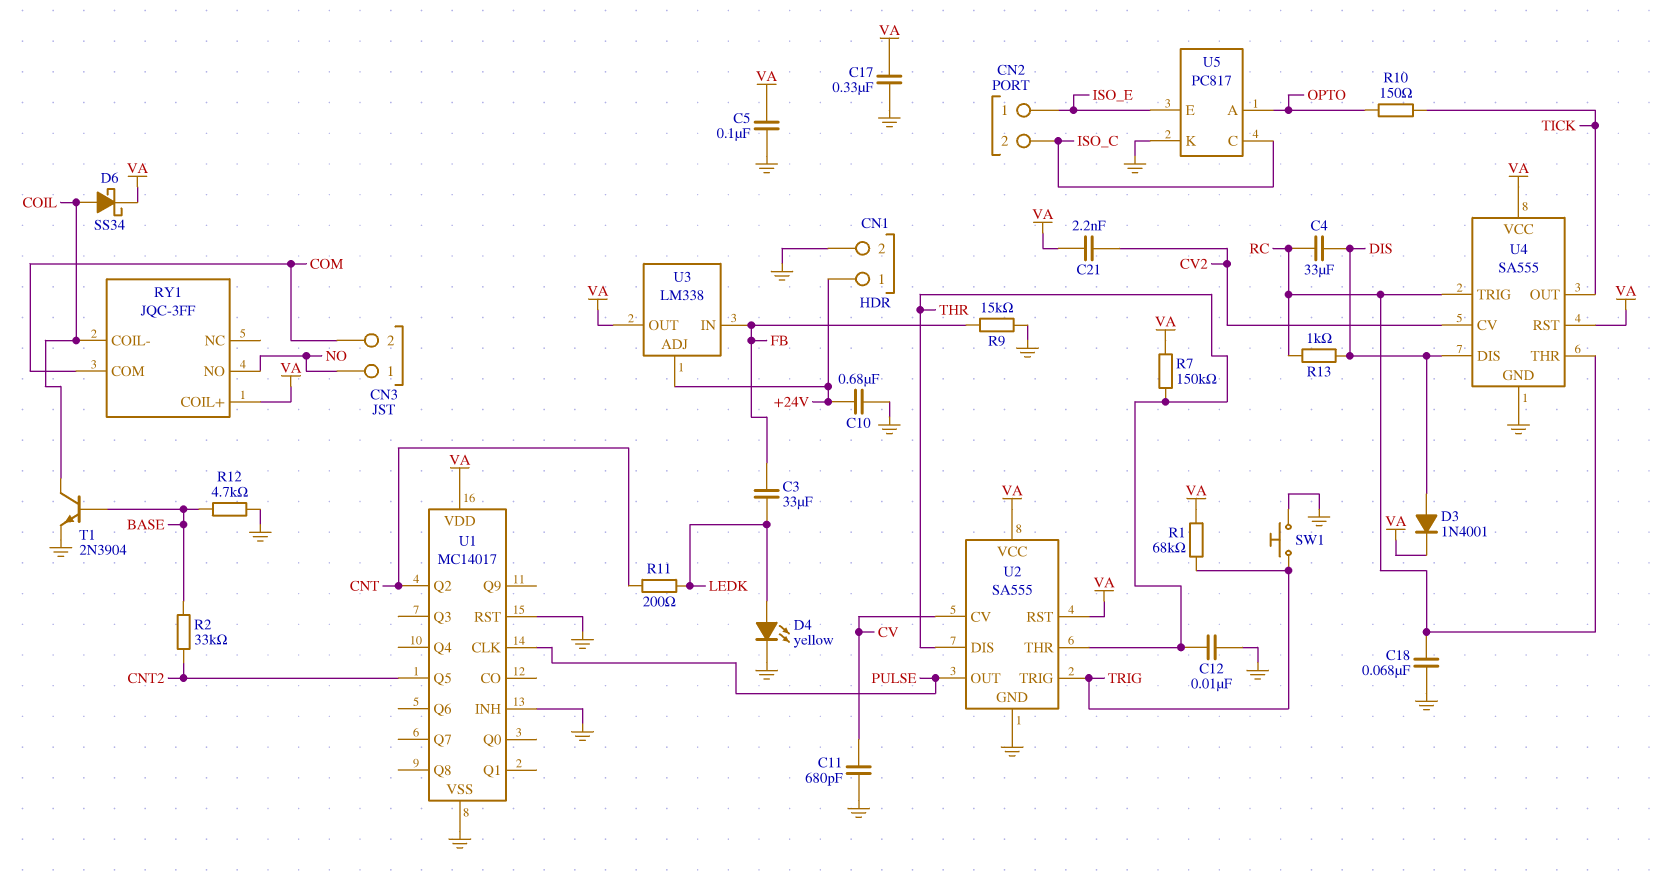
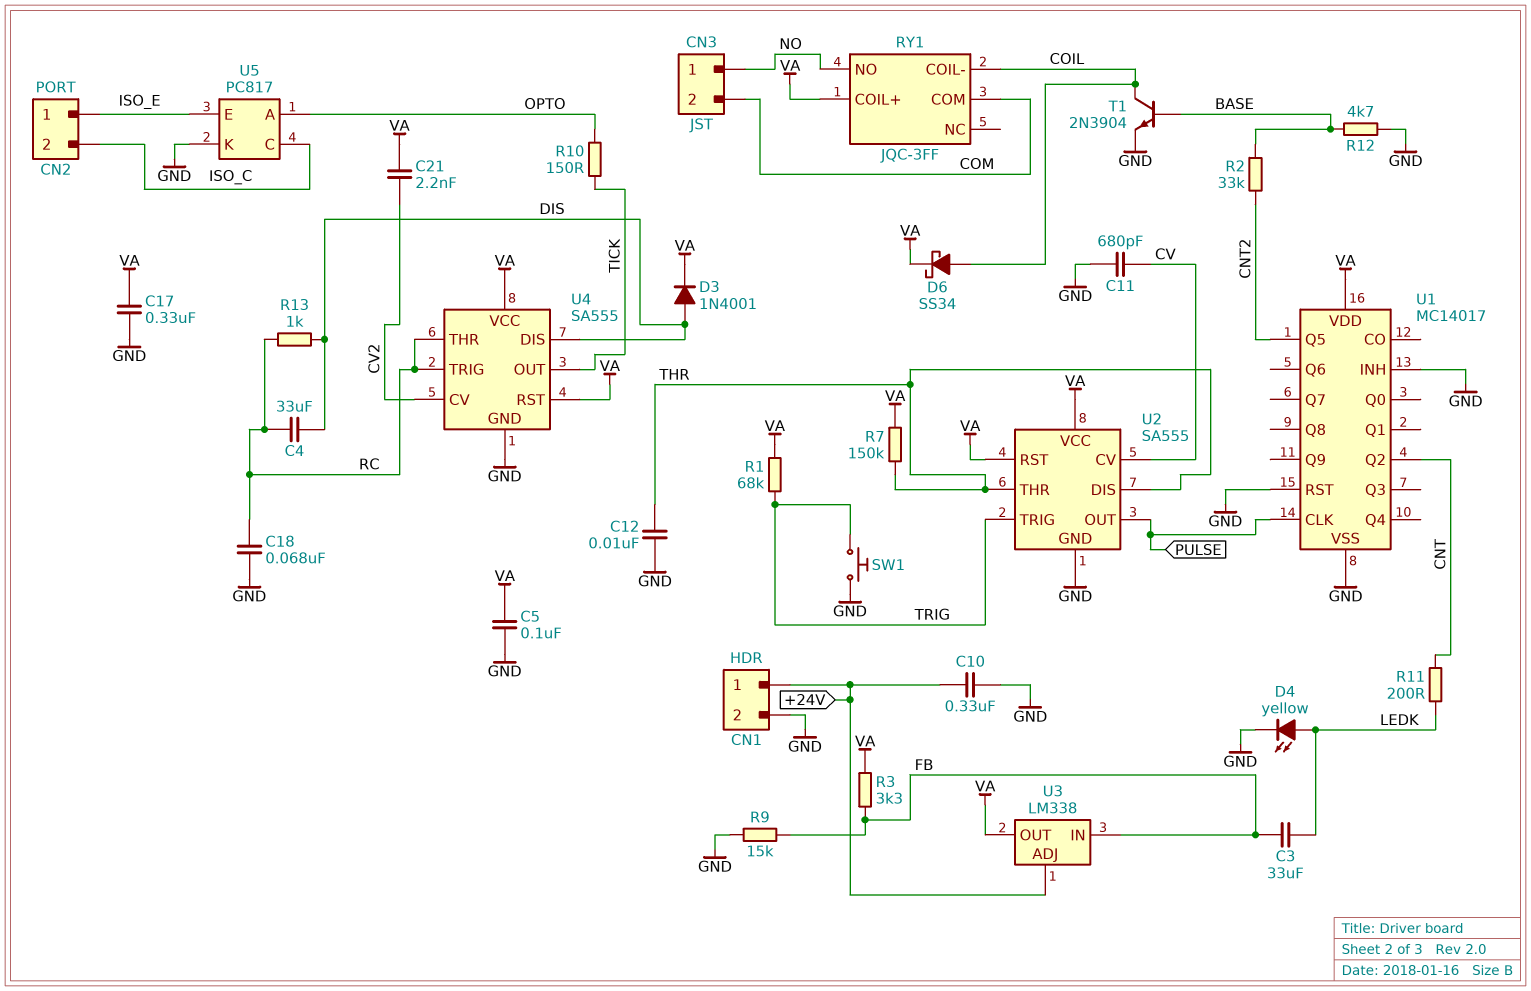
C10: 680nF (+24V, GND) -> 330nF (+24V, GND)
R3: none -> 3.3k (FB, VA)

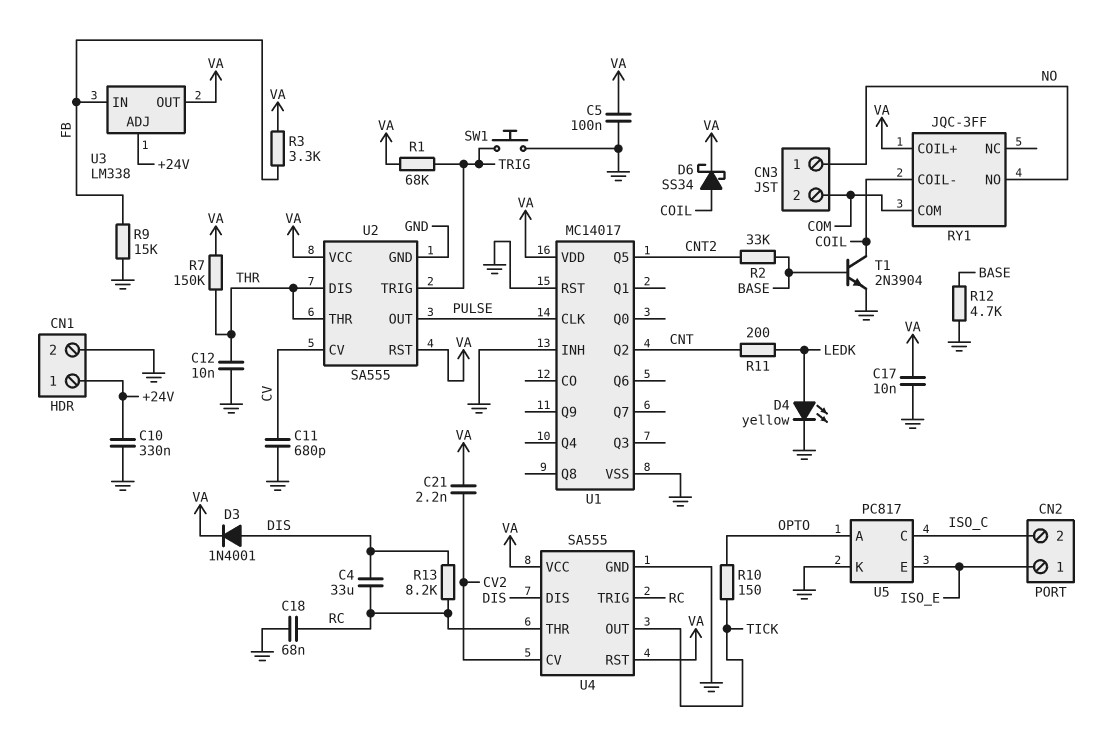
C3: 33uF (FB, LEDK) -> none
C17: 330nF (GND, VA) -> 10nF (GND, VA)
R13: 1k (DIS, RC) -> 8.2k (DIS, RC)

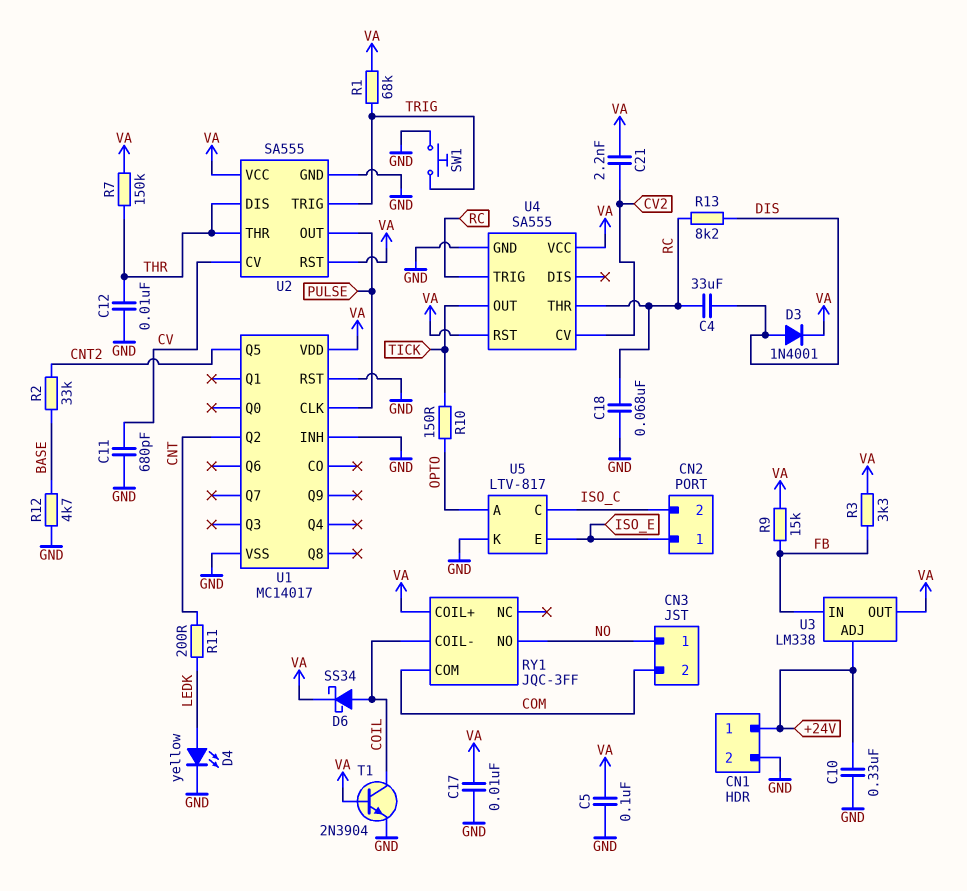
R9: 15k (FB, GND) -> 15k (FB, VA)
T1: NPN 2N3904 (B BASE, C COIL, E GND) -> NPN 2N3904 (B VA, C COIL, E GND)
U4 pin DIS: DIS -> none
U5: PC817 -> LTV-817

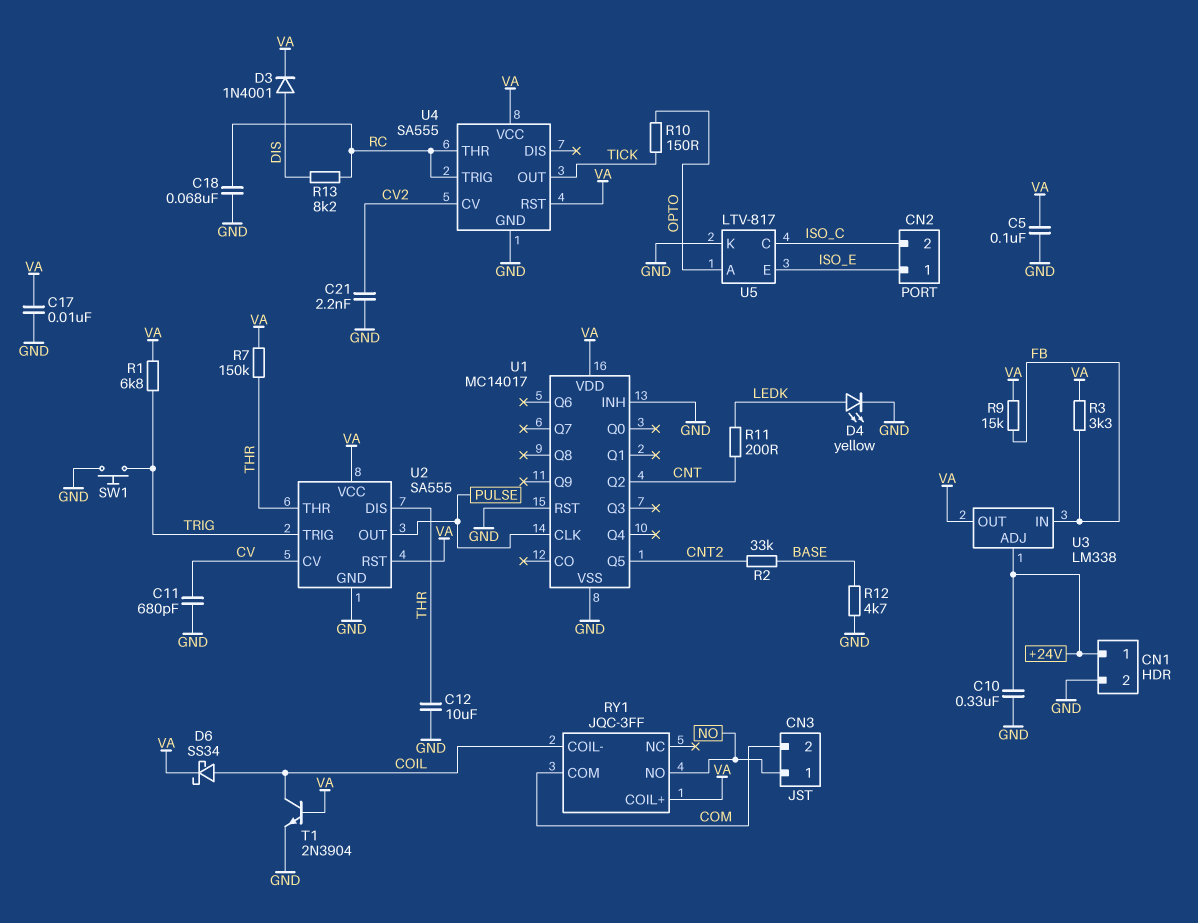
C4: 33uF (DIS, RC) -> none
C12: 10nF (GND, THR) -> 10uF (GND, THR)
C21: 2.2nF (CV2, VA) -> 2.2nF (CV2, GND)
R1: 68k (TRIG, VA) -> 6.8k (TRIG, VA)

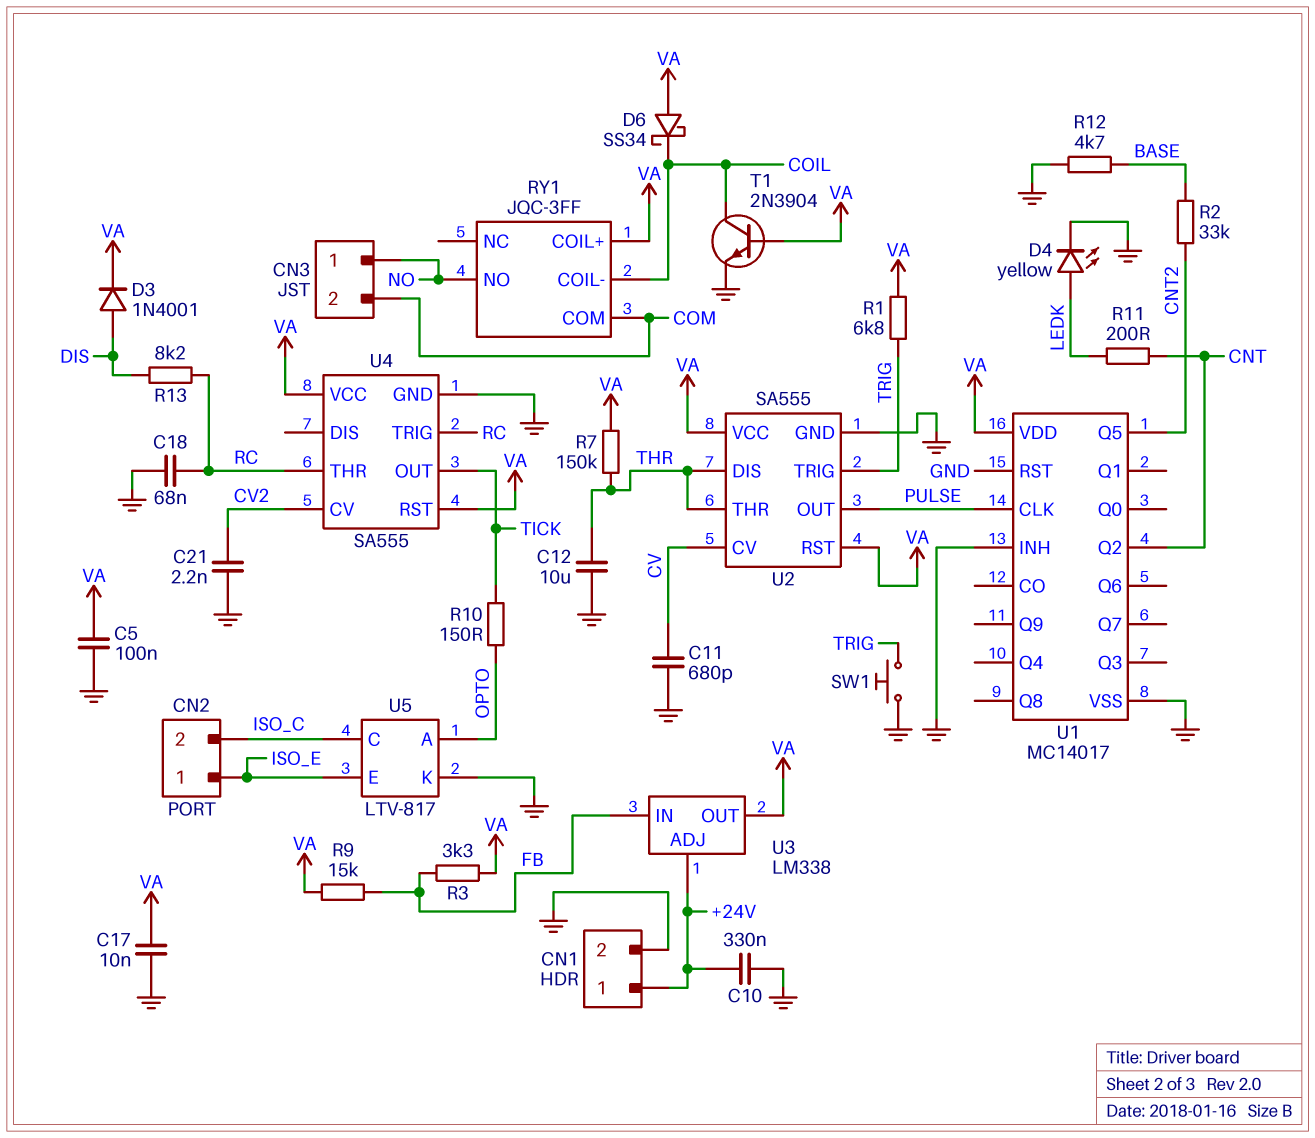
D6: schottky SS34 (A COIL, K VA) -> schottky SS34 (A VA, K COIL)

